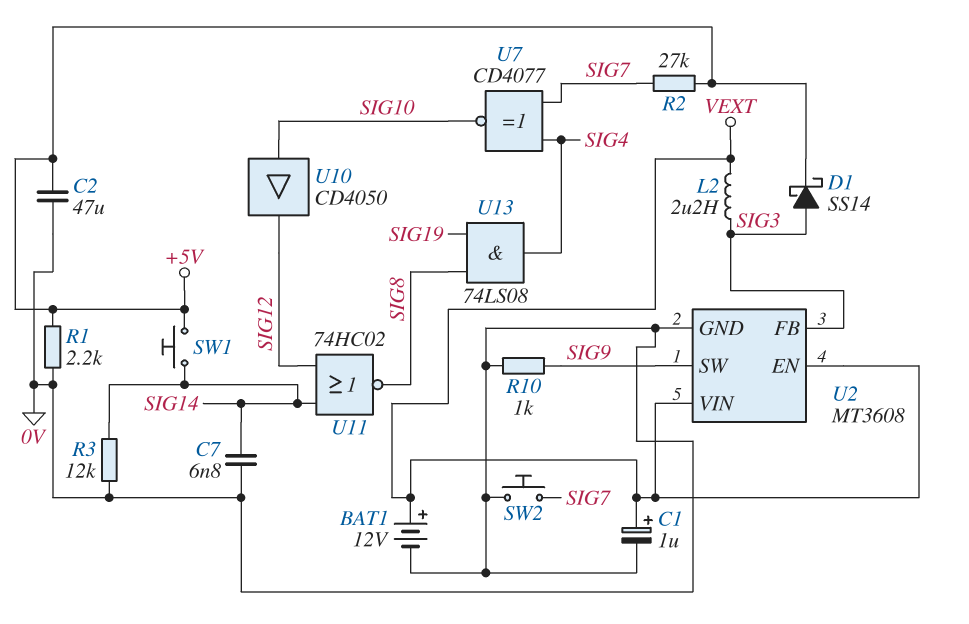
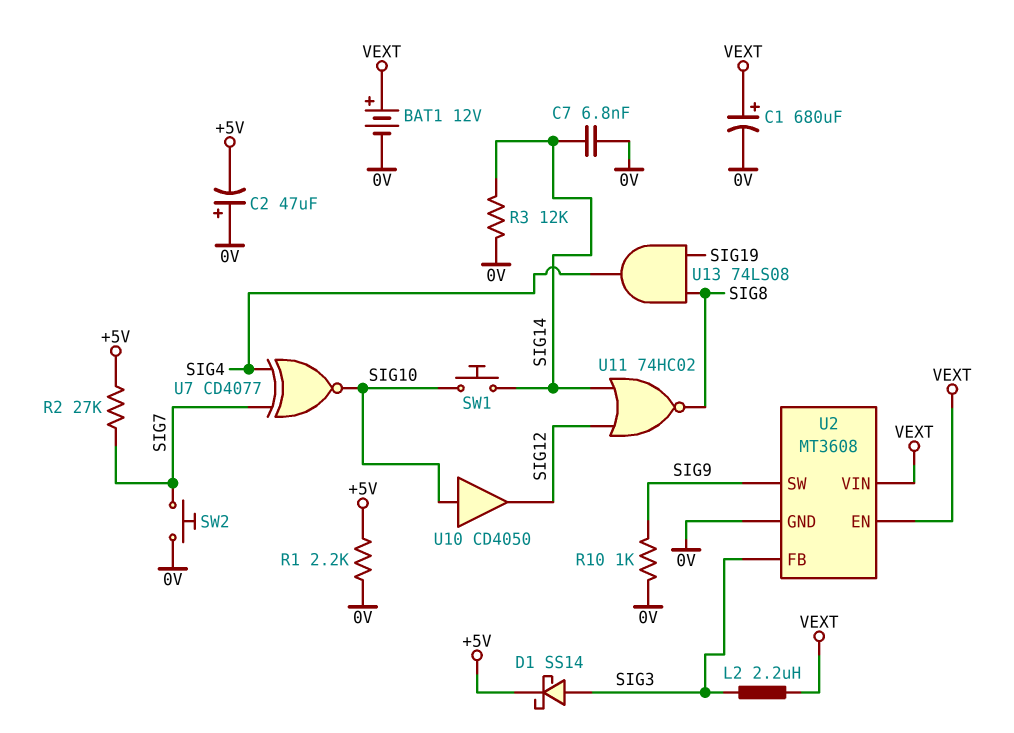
C1: 1uF (plus VEXT, minus 0V) -> 680uF (plus VEXT, minus 0V)
C2: 47uF (+5V, 0V) -> 47uF (plus 0V, minus +5V)
SW1: button (+5V, SIG14) -> button (SIG10, SIG14)

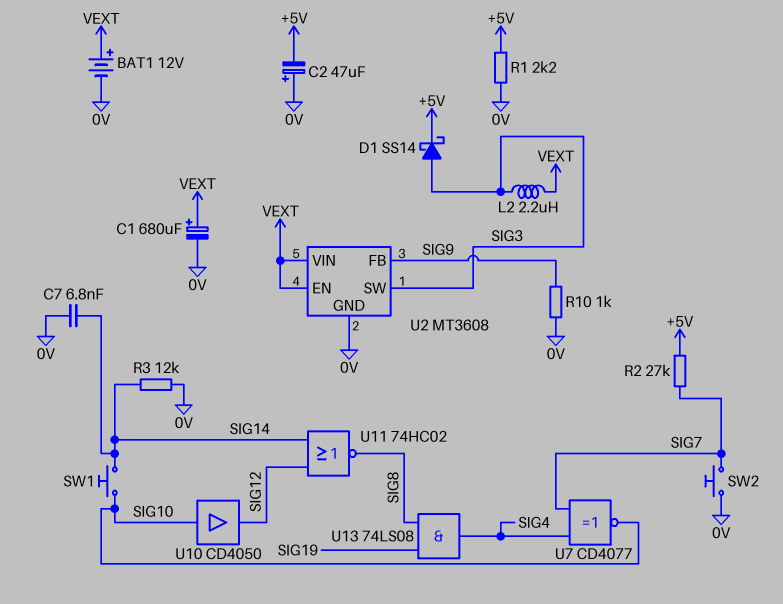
U2 pin FB: SIG3 -> SIG9
U2 pin SW: SIG9 -> SIG3

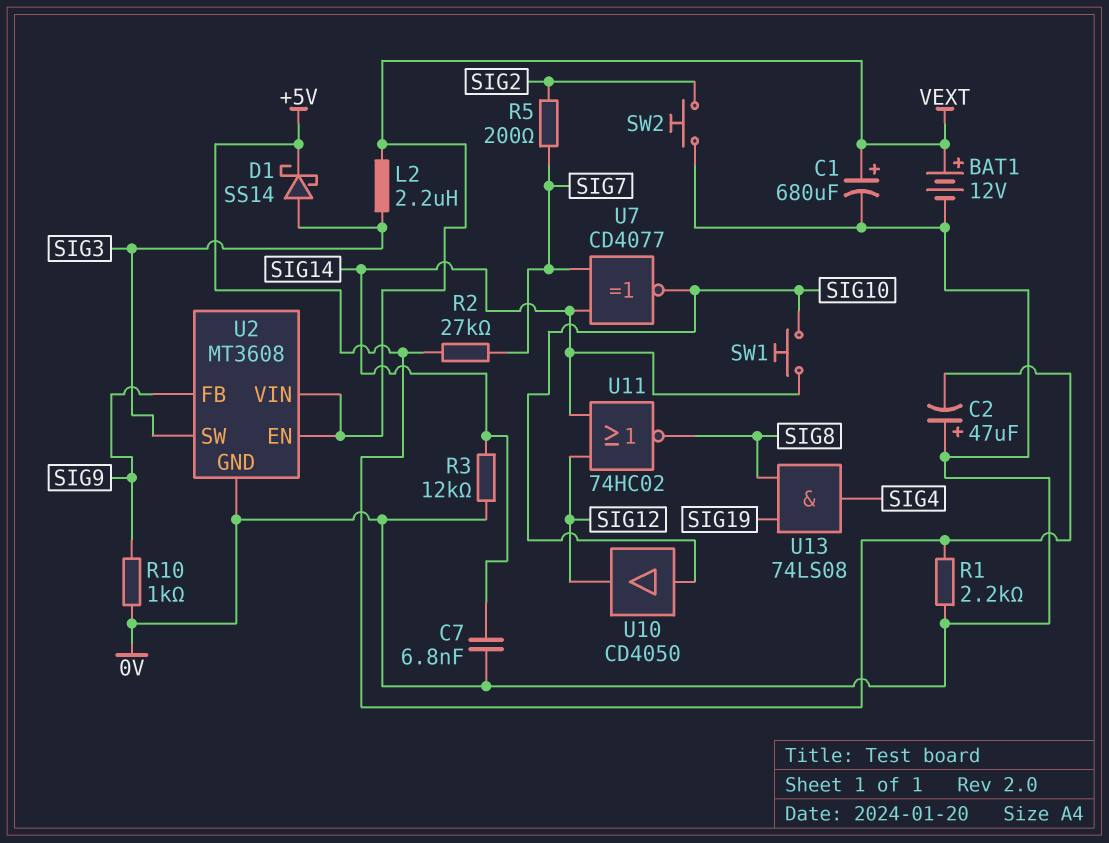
R5: none -> 200 (SIG2, SIG7)
SW2: button (0V, SIG7) -> button (0V, SIG2)
U7: XNOR CD4077 (in SIG4, in SIG7, out SIG10) -> XNOR CD4077 (in SIG7, in SIG14, out SIG10)

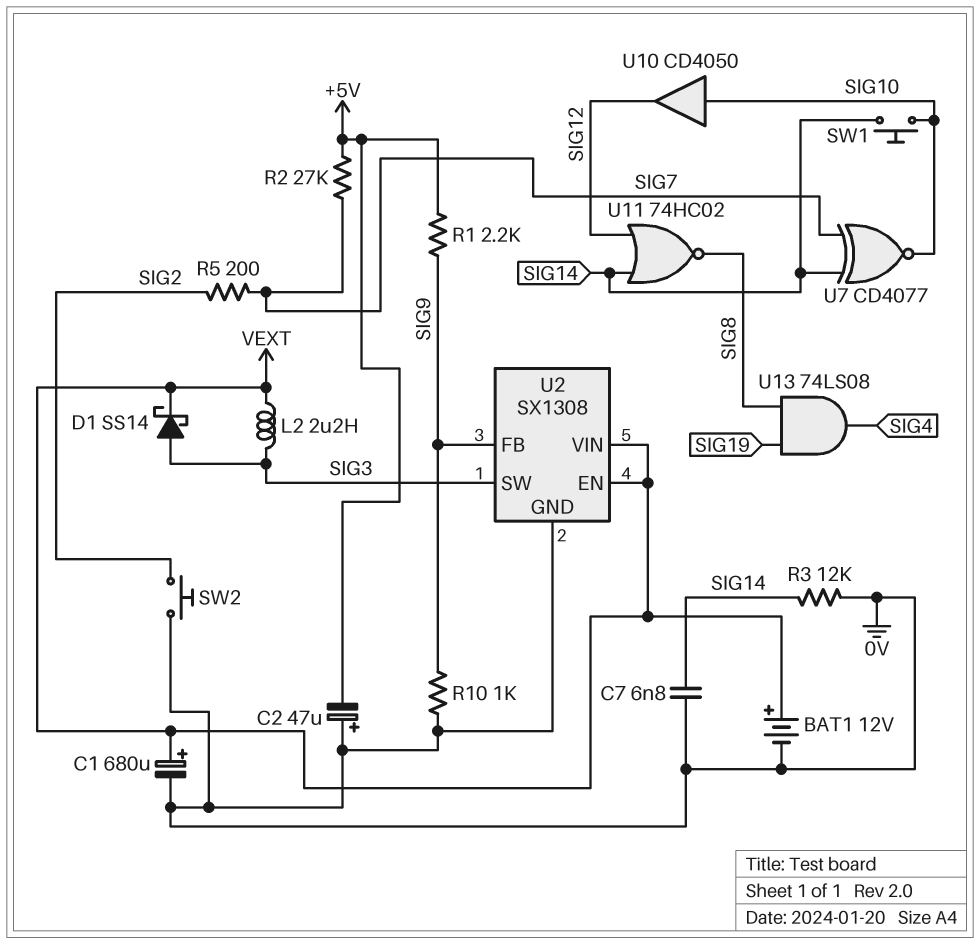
D1: schottky SS14 (A SIG3, K +5V) -> schottky SS14 (A SIG3, K VEXT)
R1: 2.2k (+5V, 0V) -> 2.2k (+5V, SIG9)
U2: MT3608 -> SX1308

